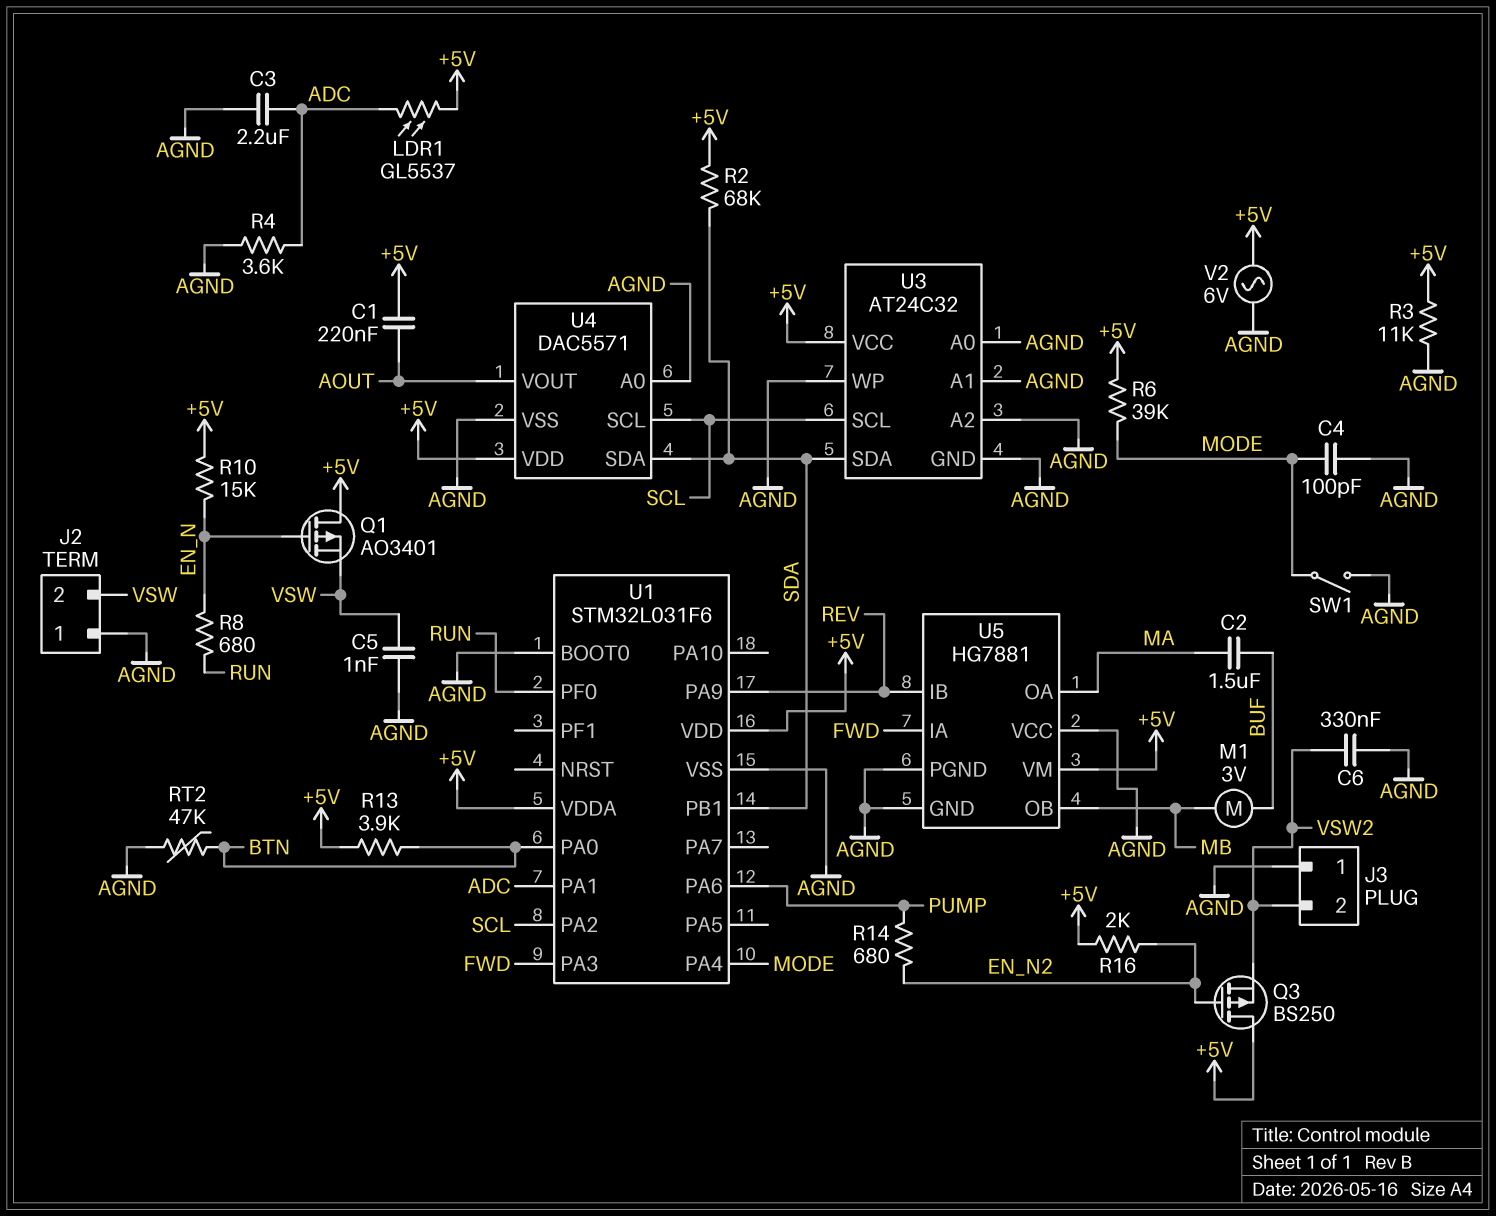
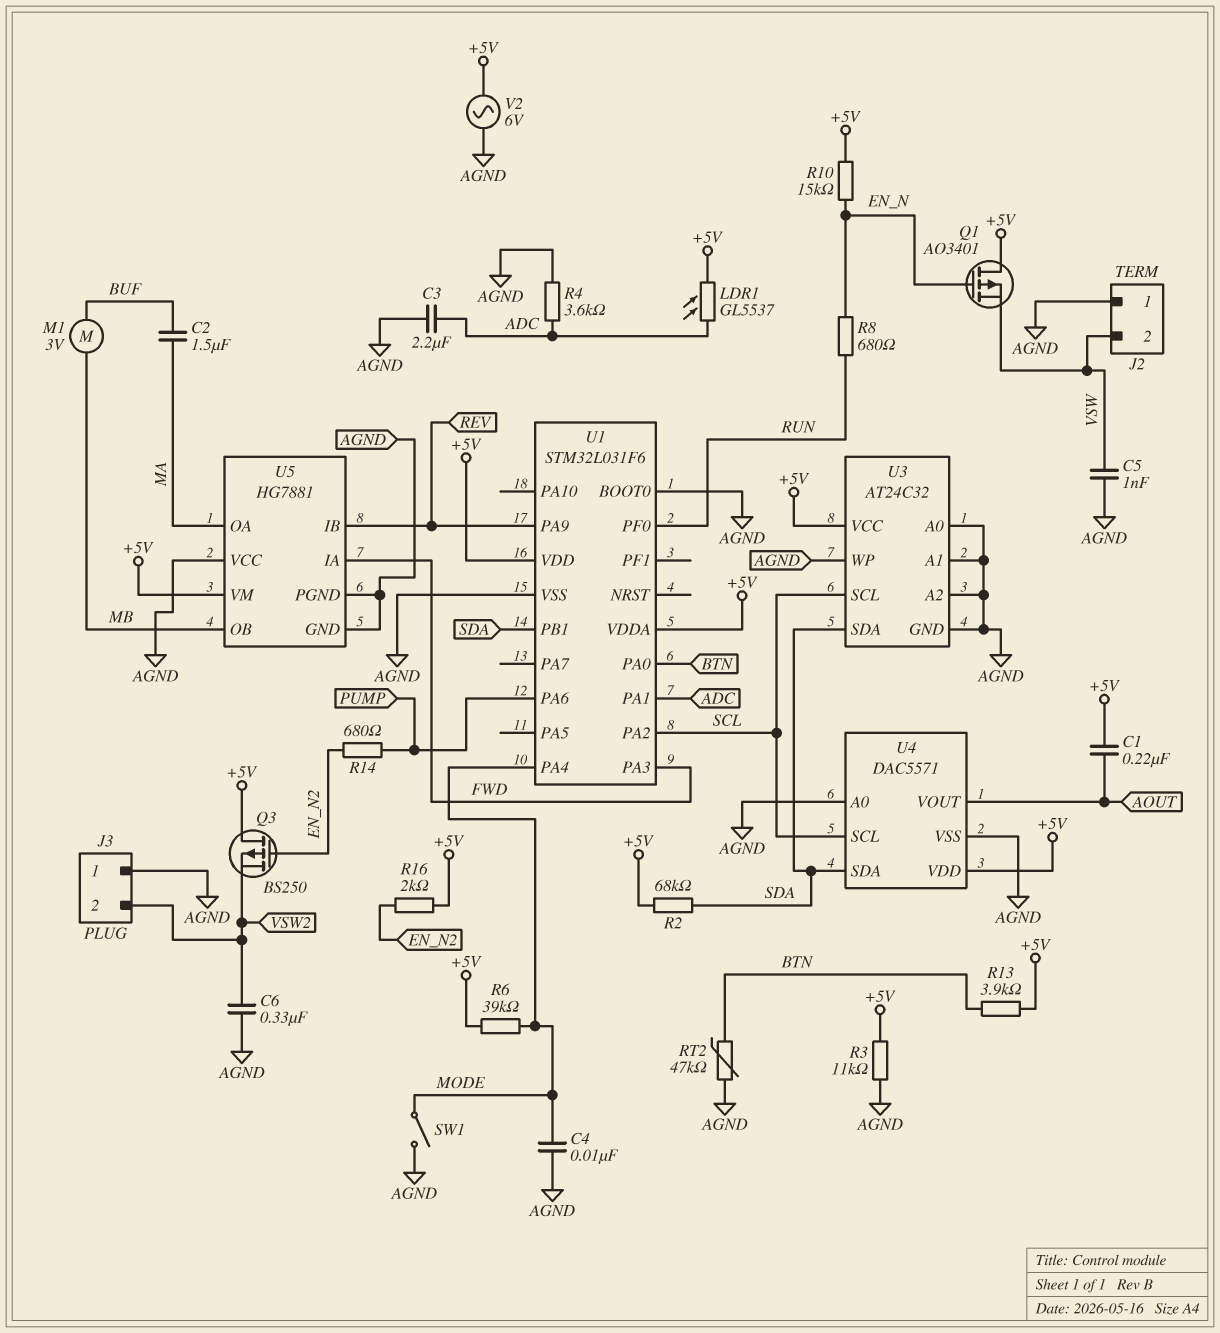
C4: 100pF (AGND, MODE) -> 10nF (AGND, MODE)

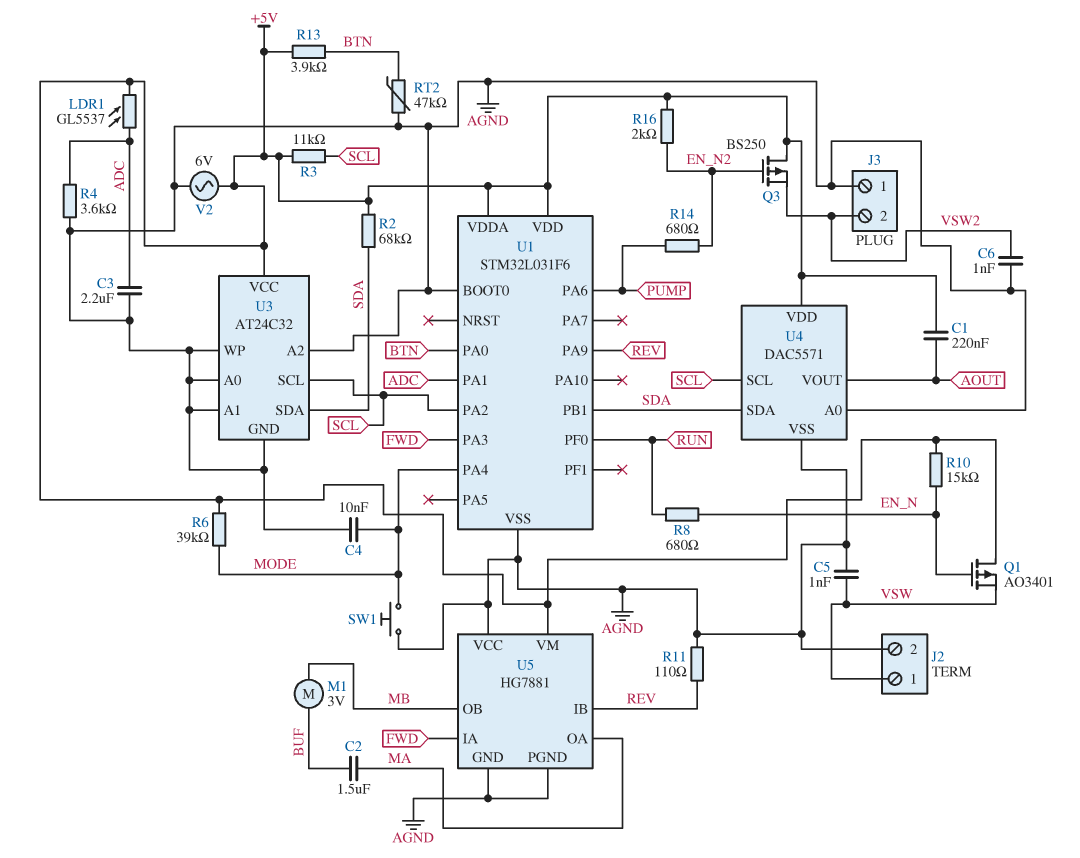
C6: 330nF (AGND, VSW2) -> 1nF (AGND, VSW2)
J2 pin 1: AGND -> VSW
J2 pin 2: VSW -> AGND
R3: 11k (+5V, AGND) -> 11k (+5V, SCL)
R11: none -> 110 (AGND, REV)
SW1: switch (AGND, MODE) -> button (AGND, MODE)

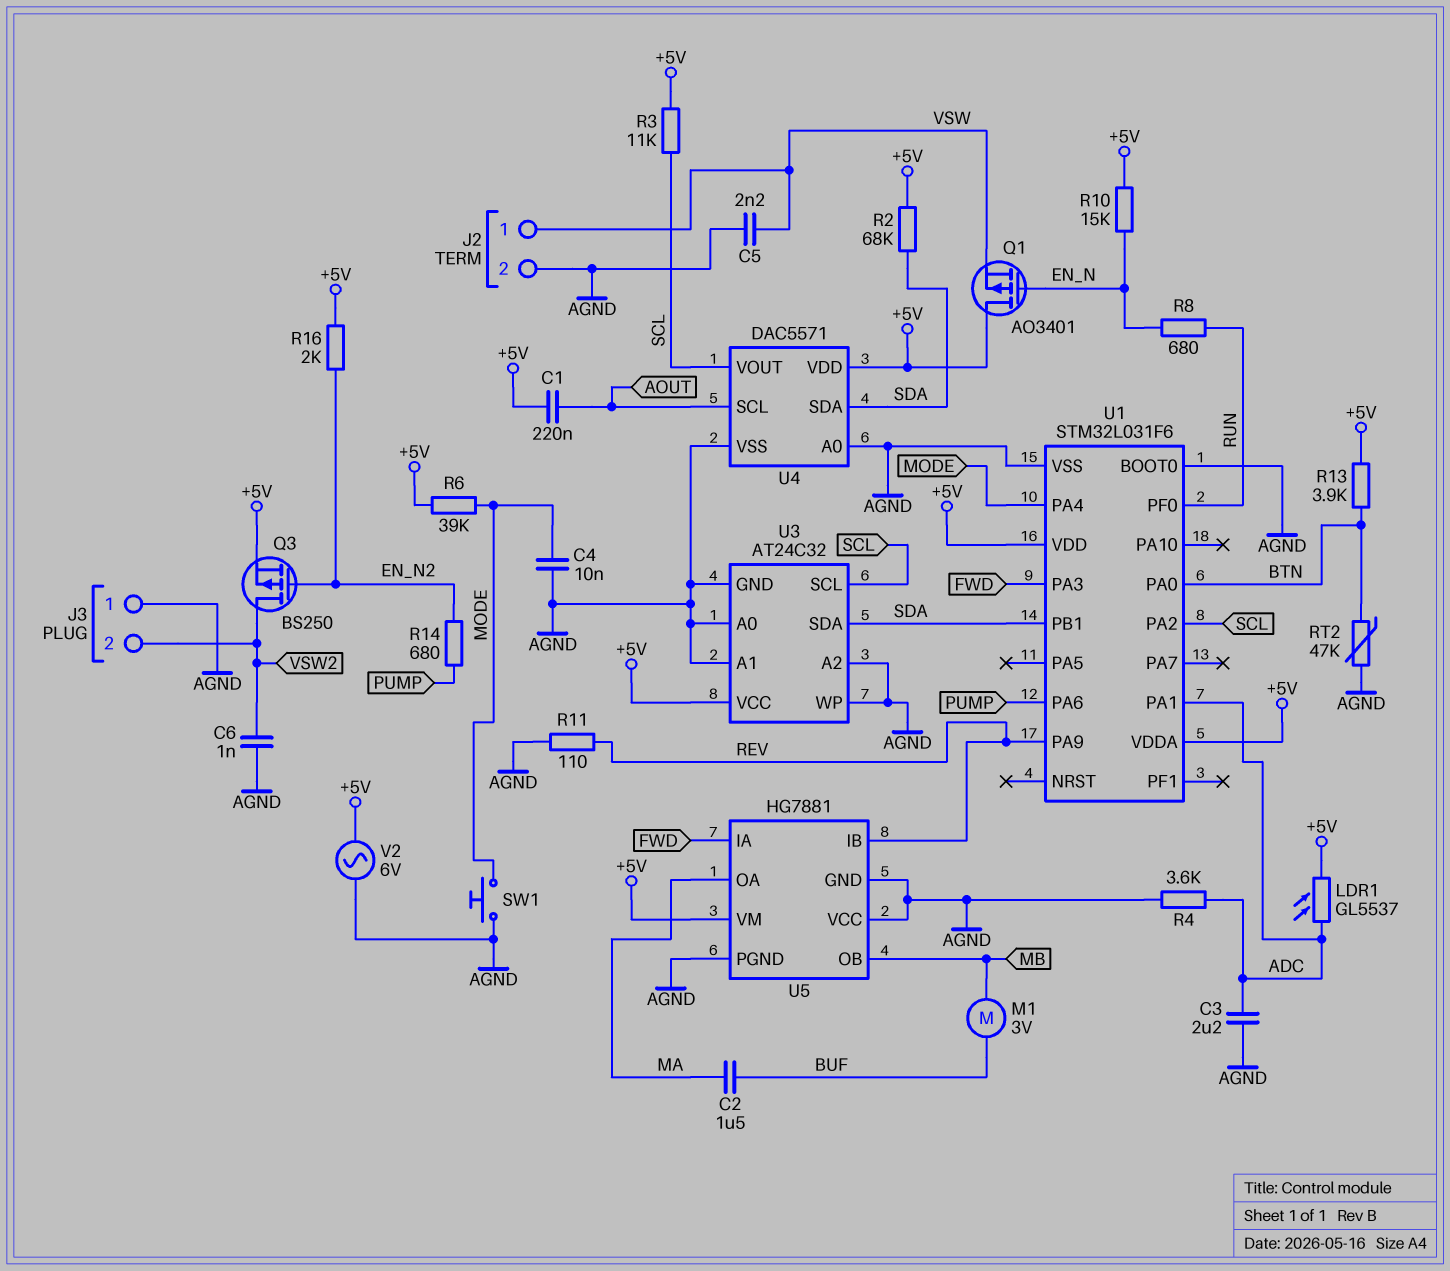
C5: 1nF (AGND, VSW) -> 2.2nF (AGND, VSW)
Q3: PMOS BS250 (G EN_N2, D +5V, S VSW2) -> PMOS BS250 (G EN_N2, D VSW2, S +5V)
U4 pin SCL: SCL -> AOUT
U4 pin VOUT: AOUT -> SCL

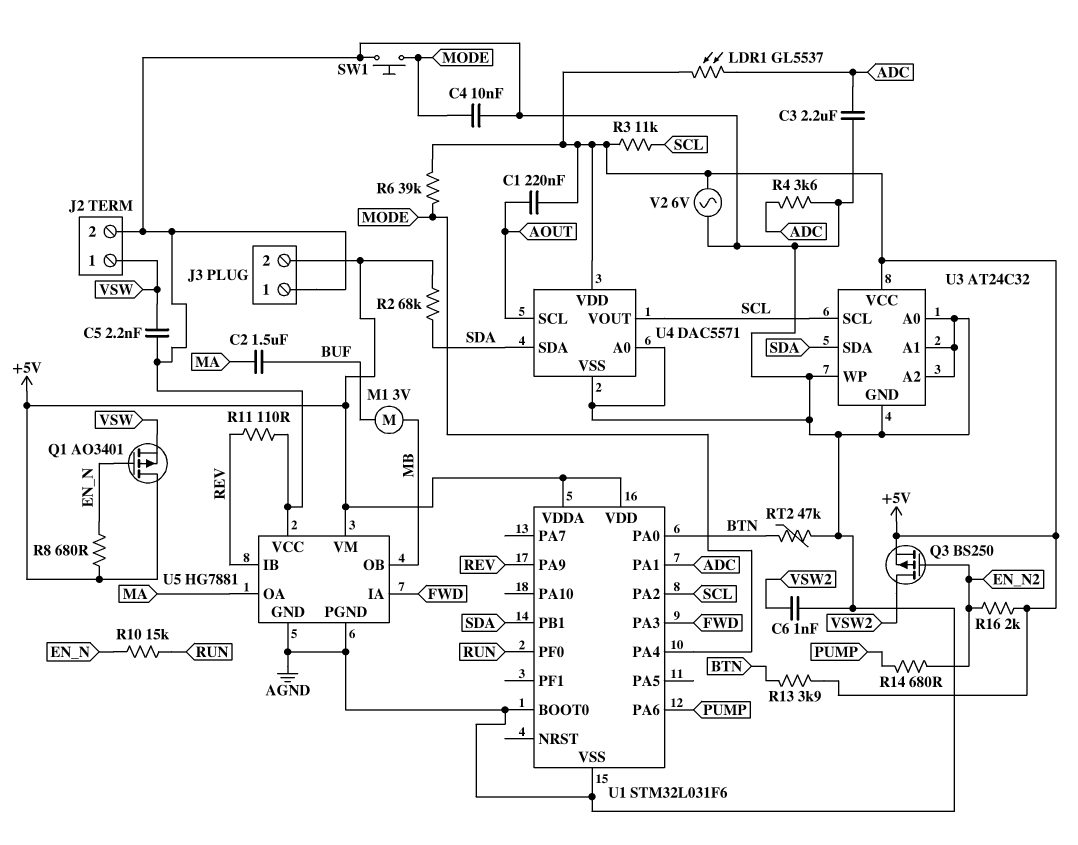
J3 pin 2: VSW2 -> +5V
R8: 680 (EN_N, RUN) -> 680 (+5V, EN_N)
R10: 15k (+5V, EN_N) -> 15k (EN_N, RUN)

